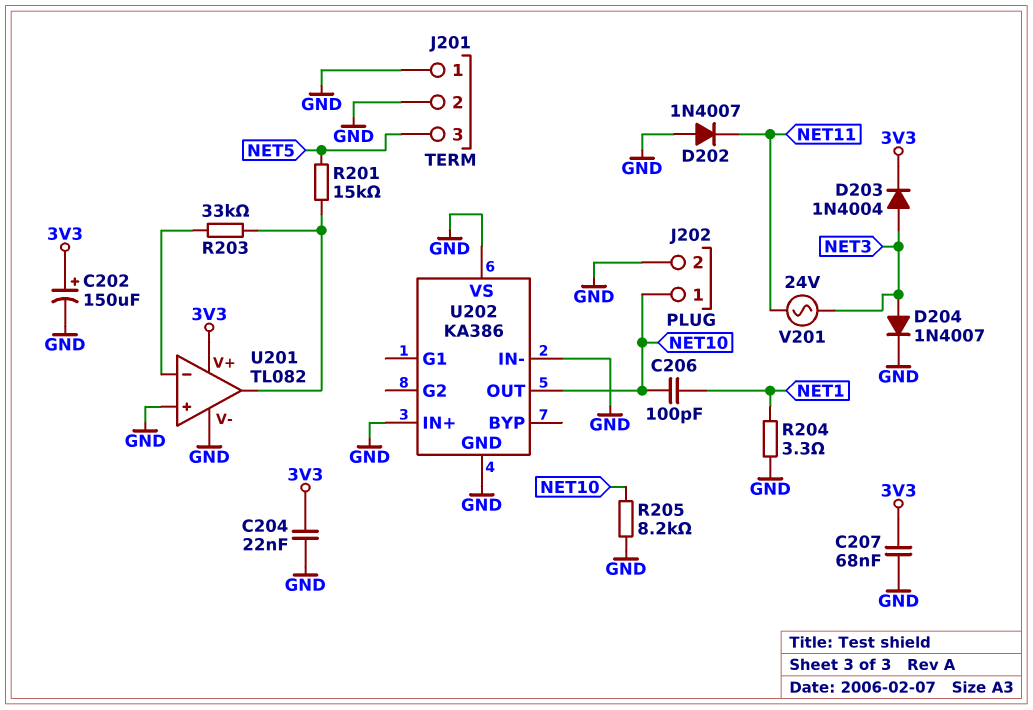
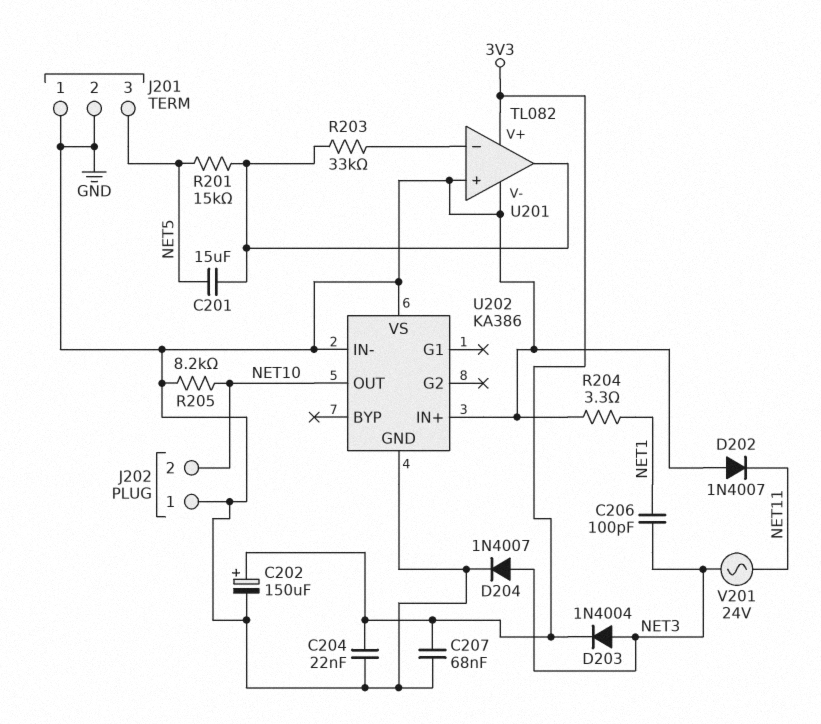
C201: none -> 15uF (NET5, U201/out)
C206: 100pF (NET1, NET10) -> 100pF (NET1, NET3)
J202 pin 1: NET10 -> GND
J202 pin 2: GND -> NET10

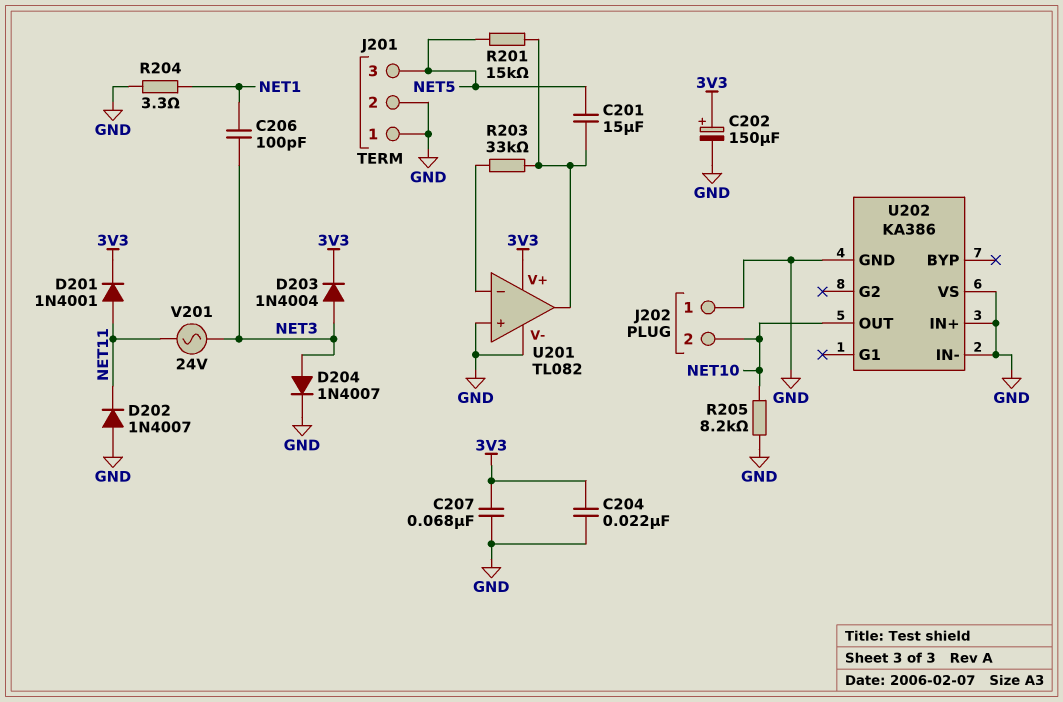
D201: none -> diode 1N4001 (A NET11, K 3V3)

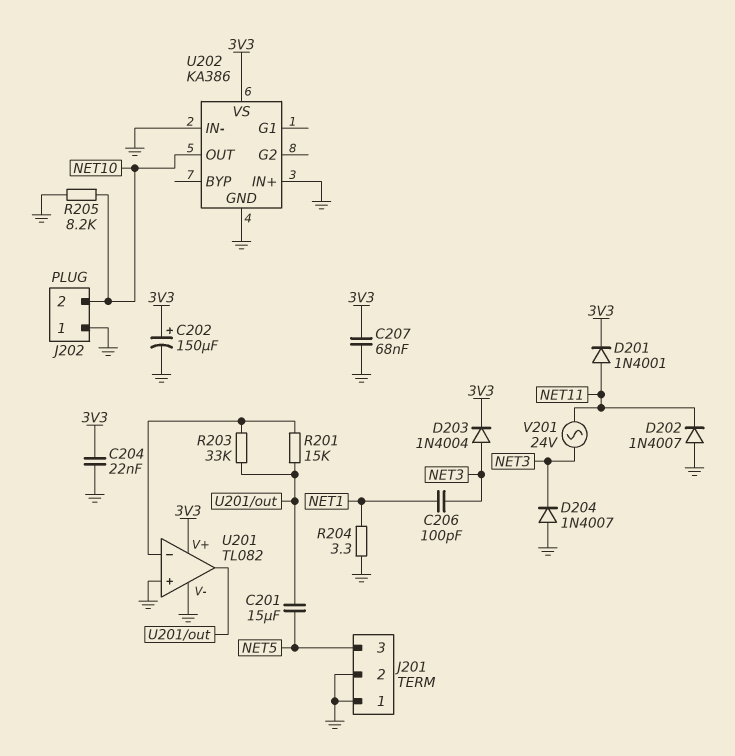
D204: diode 1N4007 (A NET3, K GND) -> diode 1N4007 (A GND, K NET3)
R201: 15k (NET5, U201/out) -> 15k (U201/in-, U201/out)
U202 pin VS: GND -> 3V3

